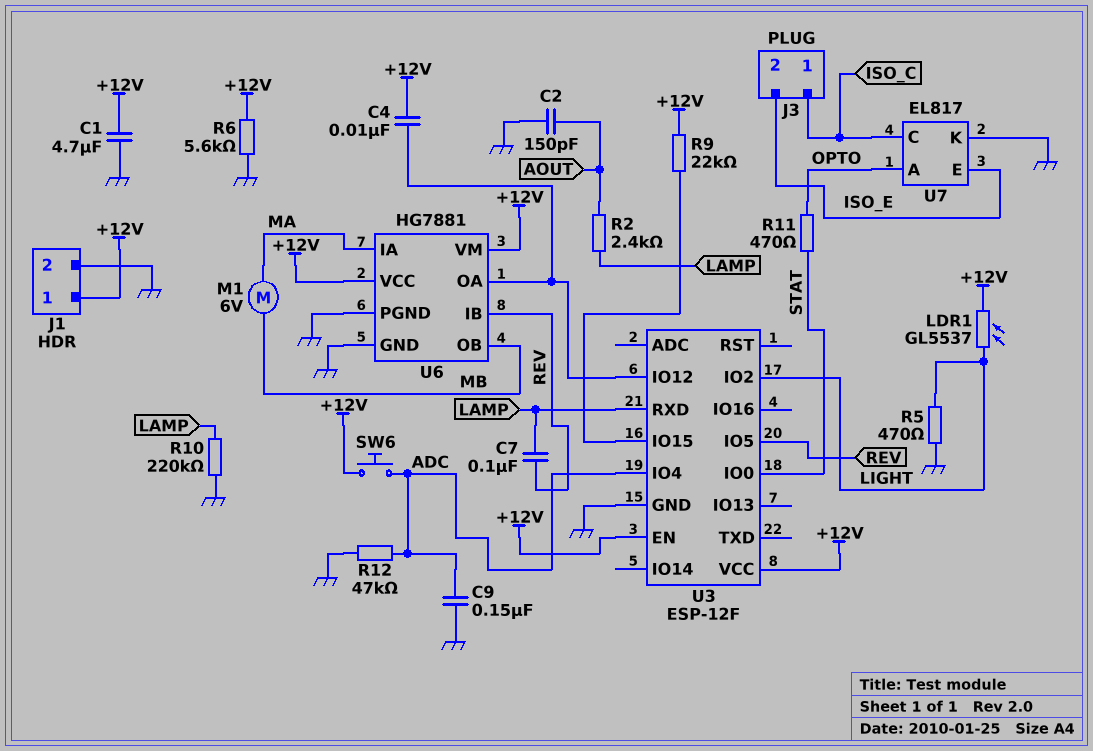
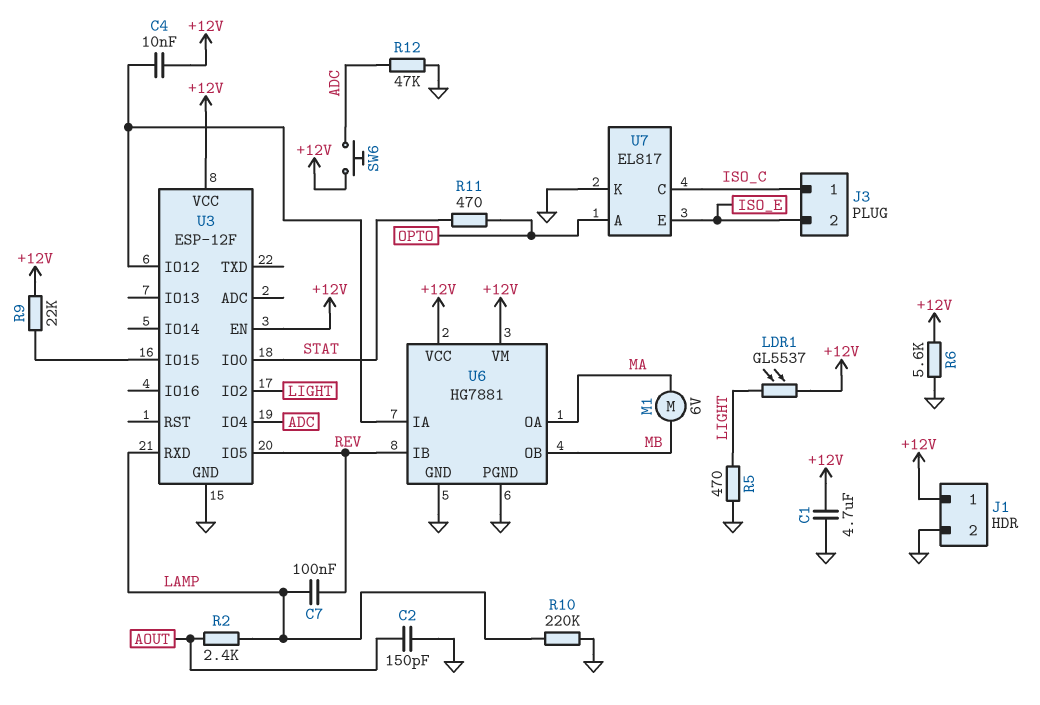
C9: 150nF (ADC, GND) -> none
U6 pin IA: MA -> U3/IO12
U6 pin OA: U3/IO12 -> MA

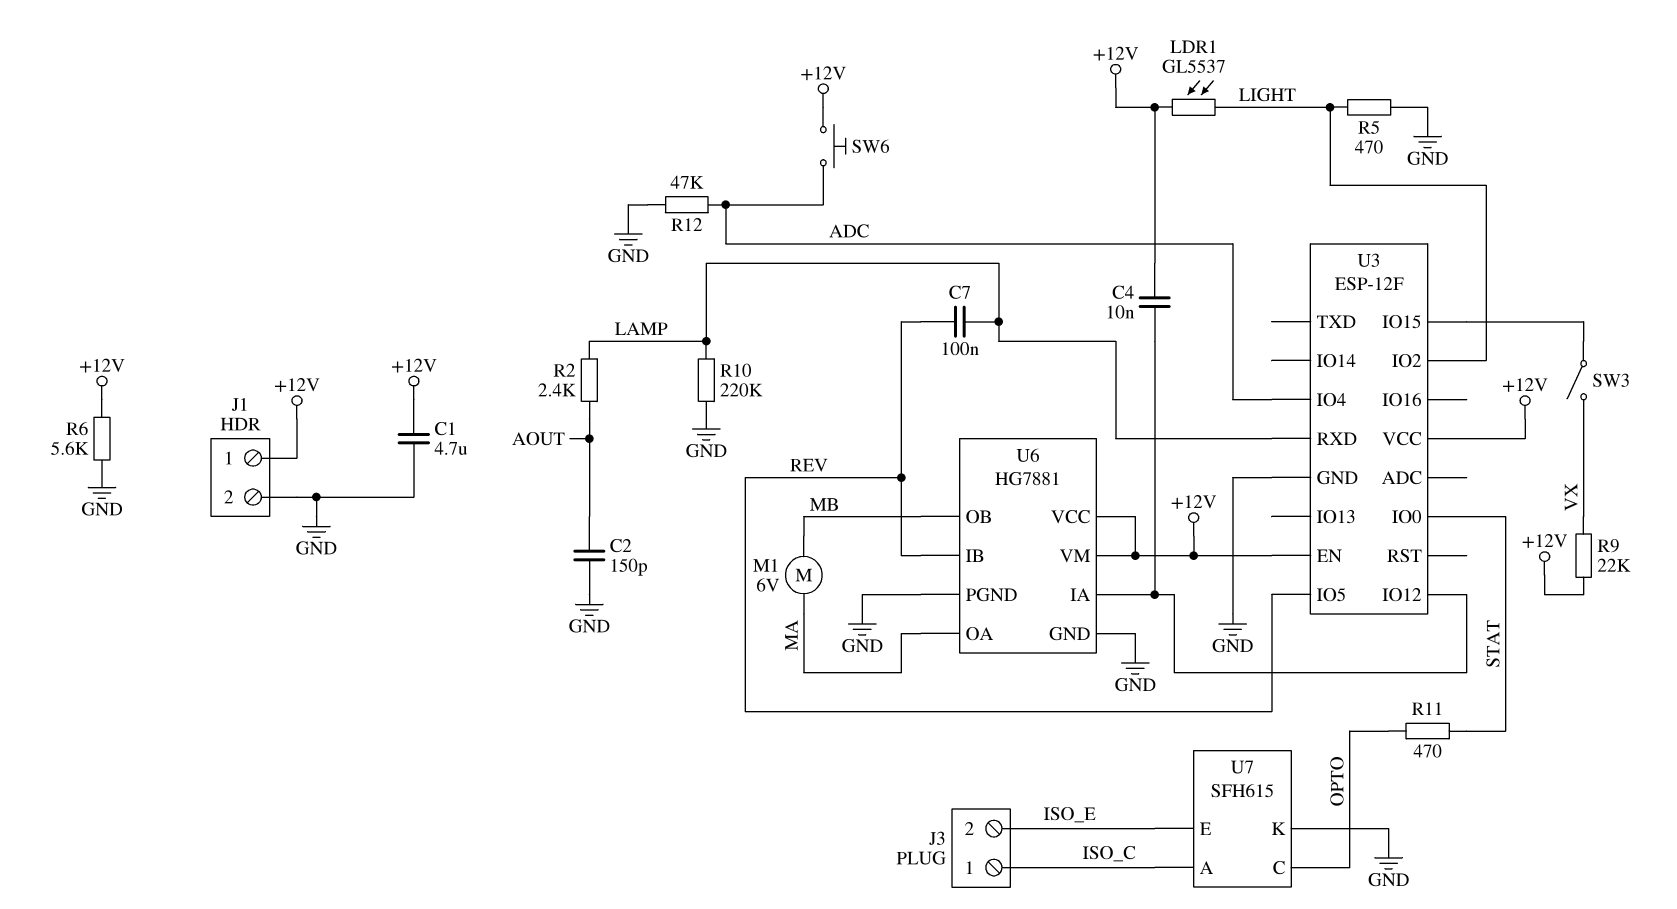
R9: 22k (+12V, U3/IO15) -> 22k (+12V, VX)
SW3: none -> switch (U3/IO15, VX)
U7: EL817 -> SFH615
U7 pin A: OPTO -> ISO_C
U7 pin C: ISO_C -> OPTO

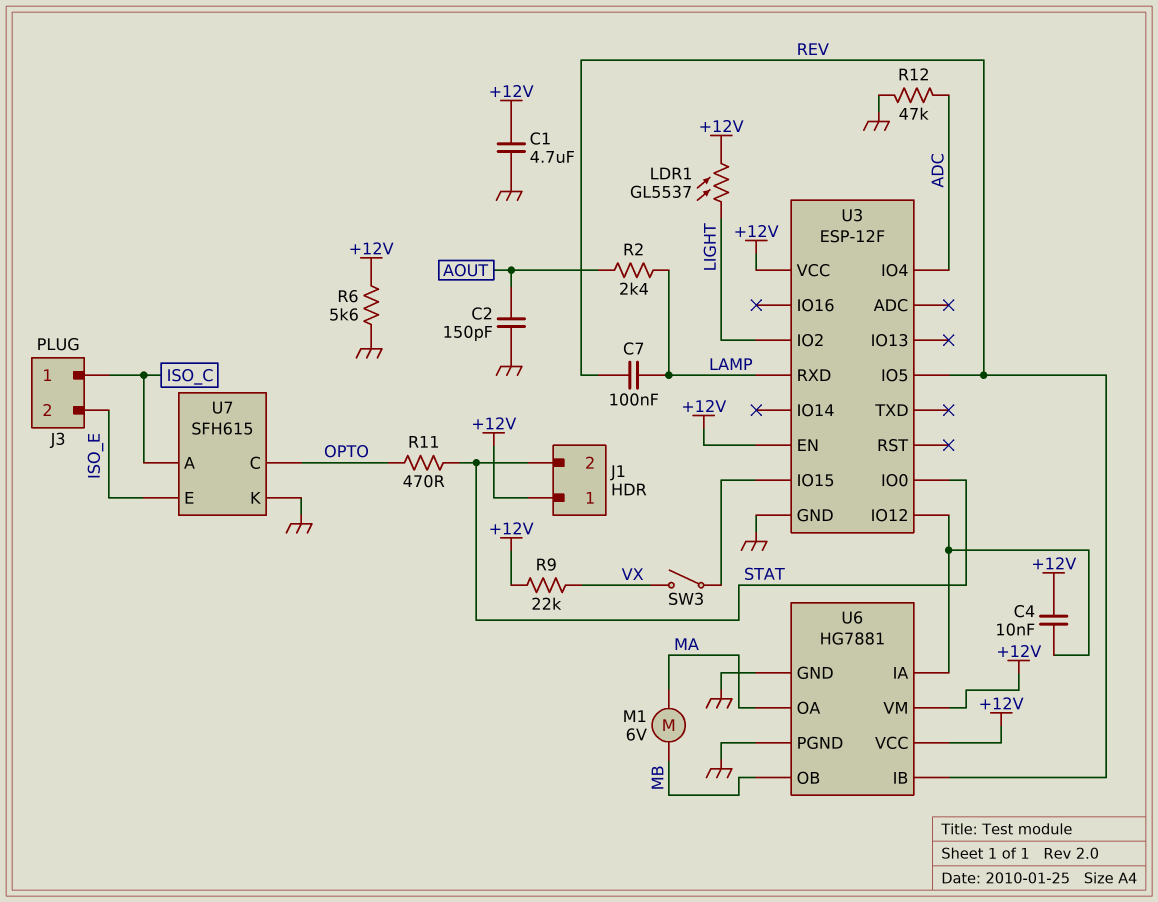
J1 pin 2: GND -> STAT
R5: 470 (GND, LIGHT) -> none
R10: 220k (GND, LAMP) -> none
SW6: button (+12V, ADC) -> none

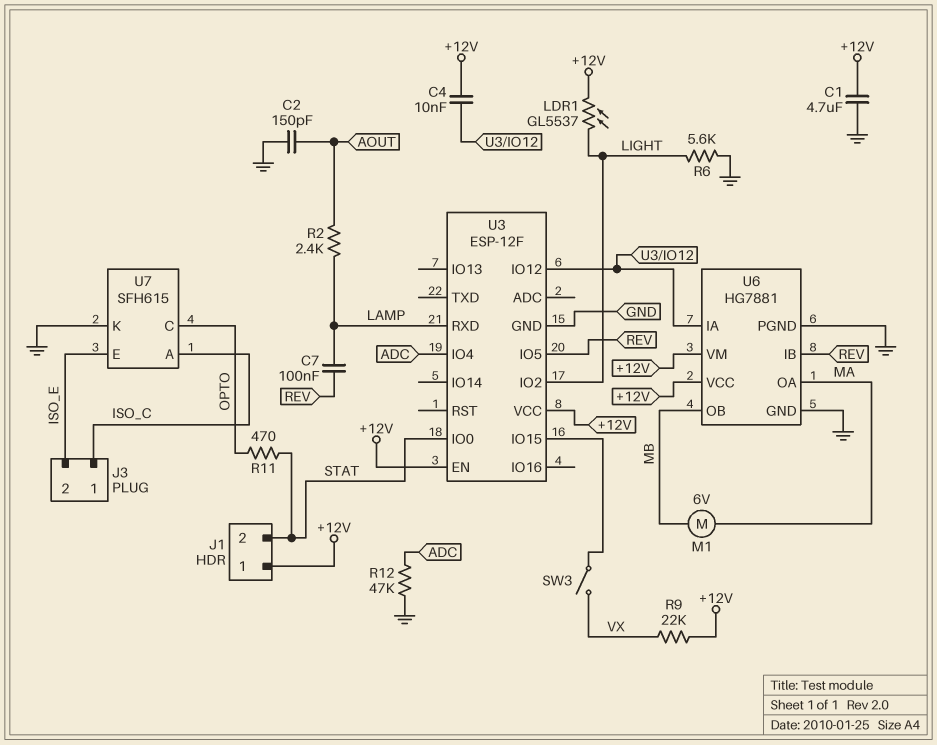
R6: 5.6k (+12V, GND) -> 5.6k (GND, LIGHT)

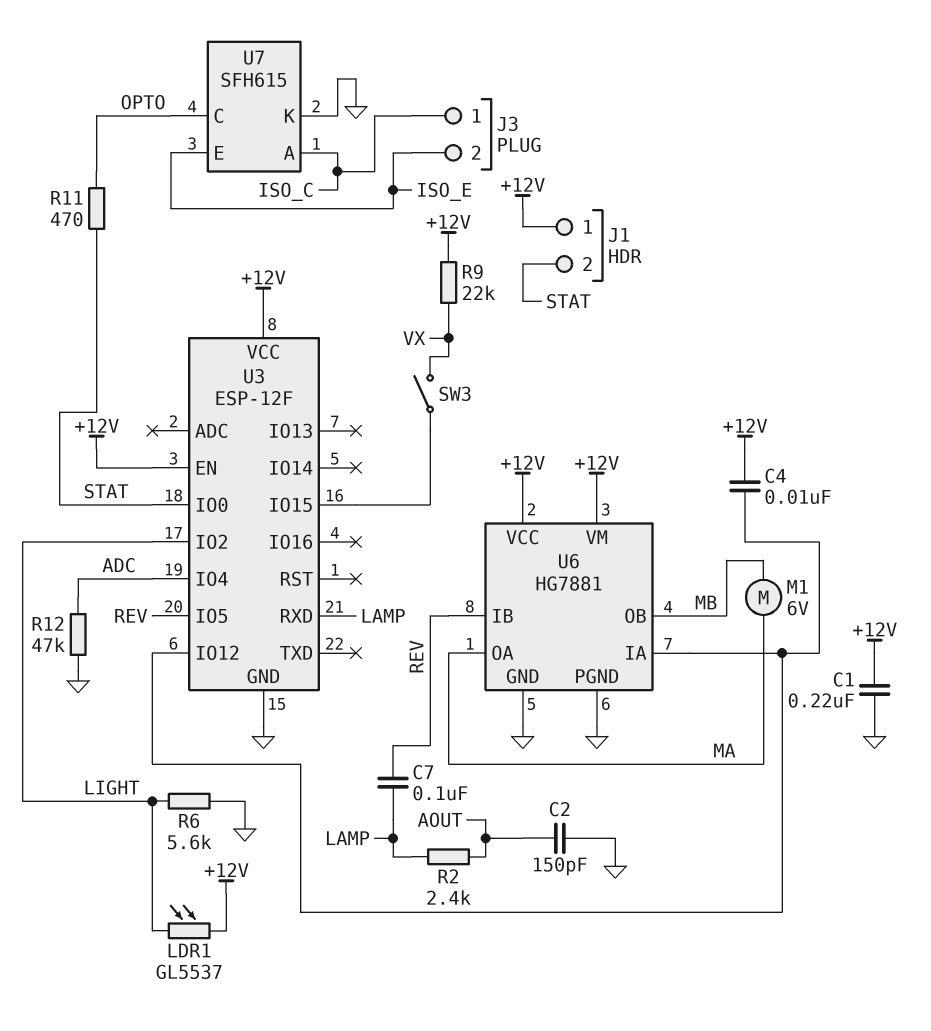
C1: 4.7uF (+12V, GND) -> 220nF (+12V, GND)

